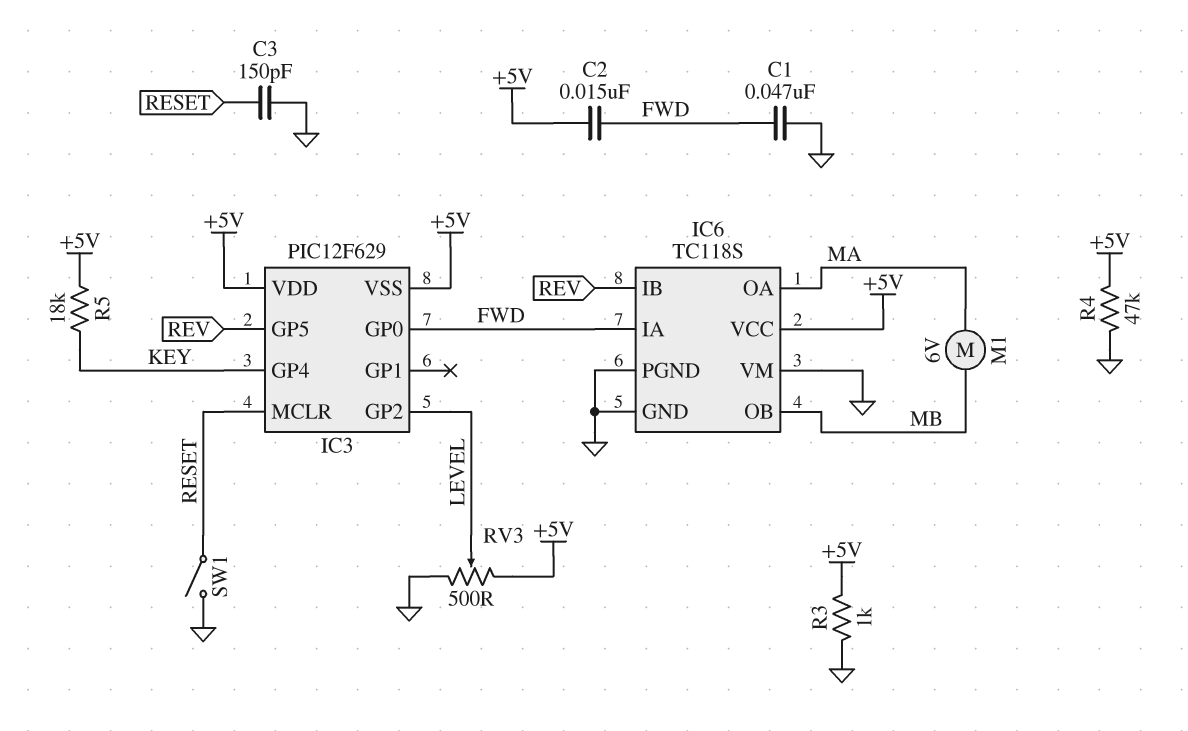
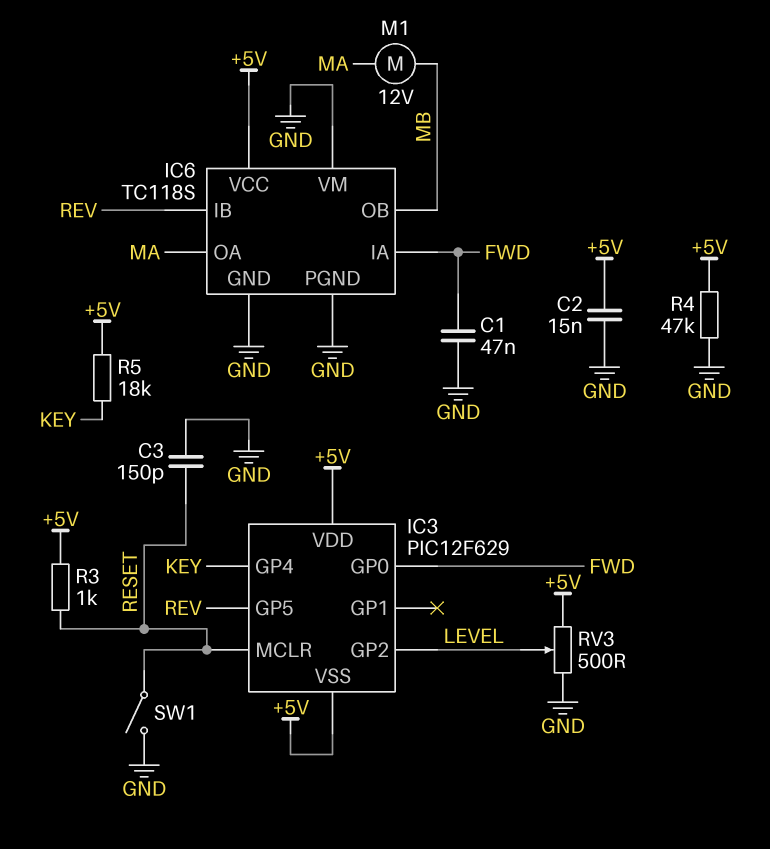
C2: 15nF (+5V, FWD) -> 15nF (+5V, GND)
M1: motor 6V (MA, MB) -> motor 12V (MA, MB)
R3: 1k (+5V, GND) -> 1k (+5V, RESET)

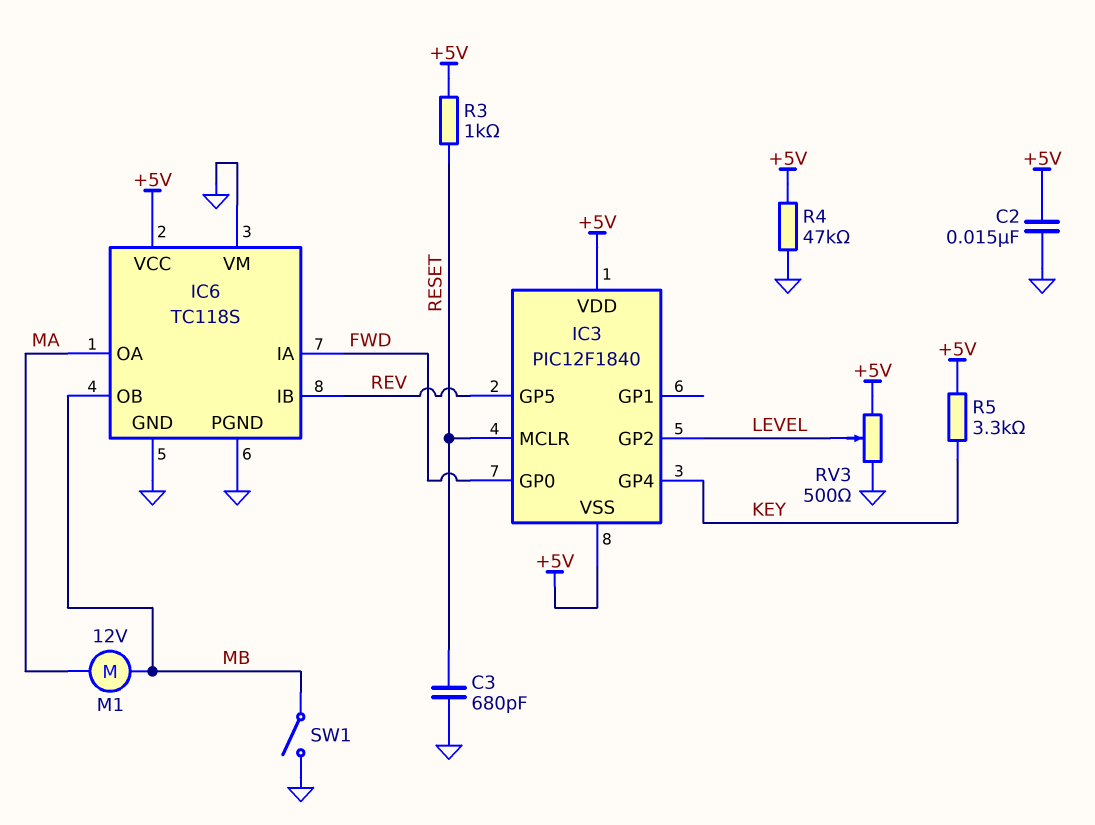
C1: 47nF (FWD, GND) -> none
C3: 150pF (GND, RESET) -> 680pF (GND, RESET)
IC3: PIC12F629 -> PIC12F1840
R5: 18k (+5V, KEY) -> 3.3k (+5V, KEY)
SW1: switch (GND, RESET) -> switch (GND, MB)

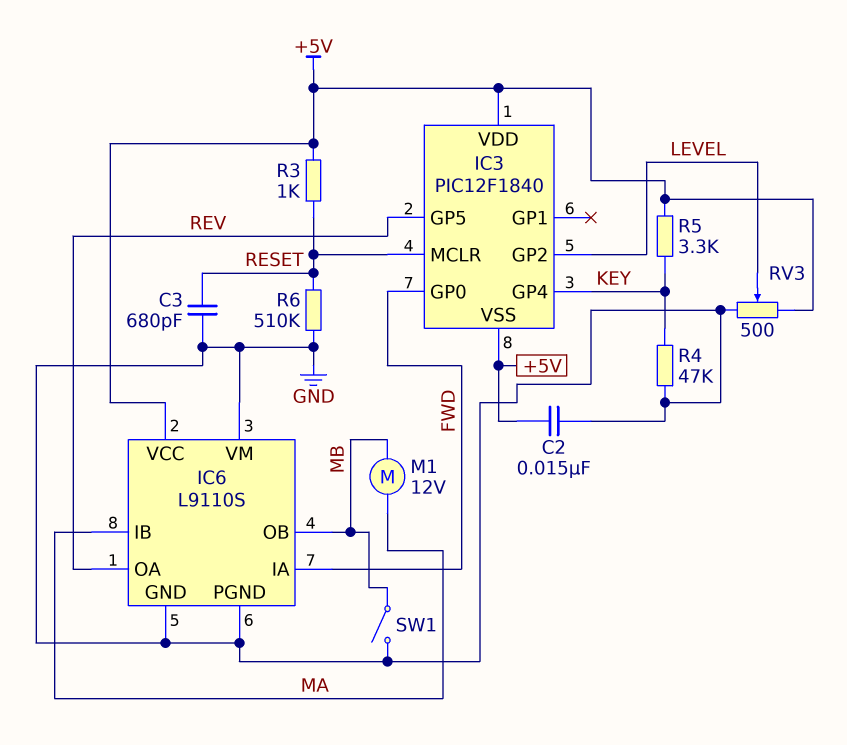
IC6: TC118S -> L9110S
IC6 pin IB: REV -> MA
IC6 pin OA: MA -> REV
R4: 47k (+5V, GND) -> 47k (GND, KEY)
R6: none -> 510k (GND, RESET)

